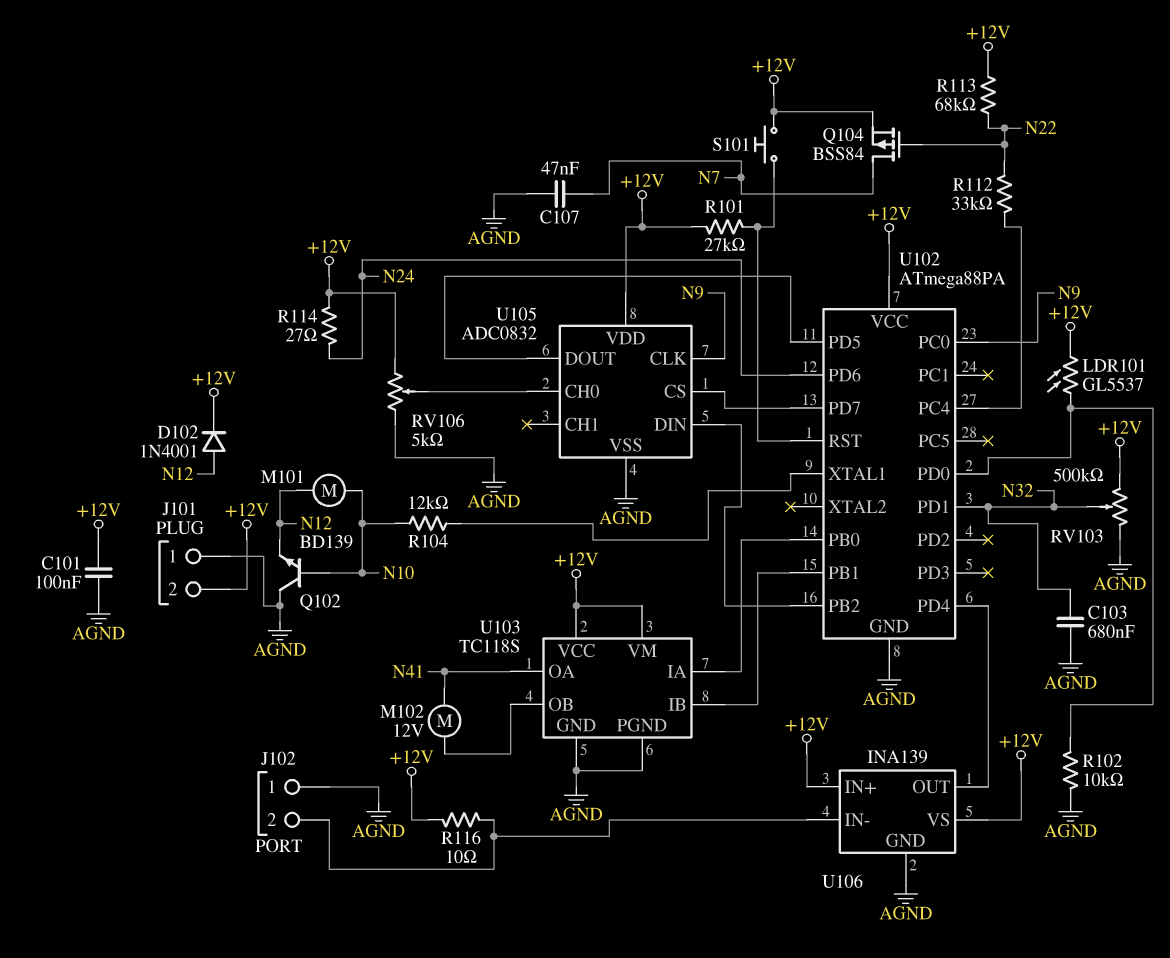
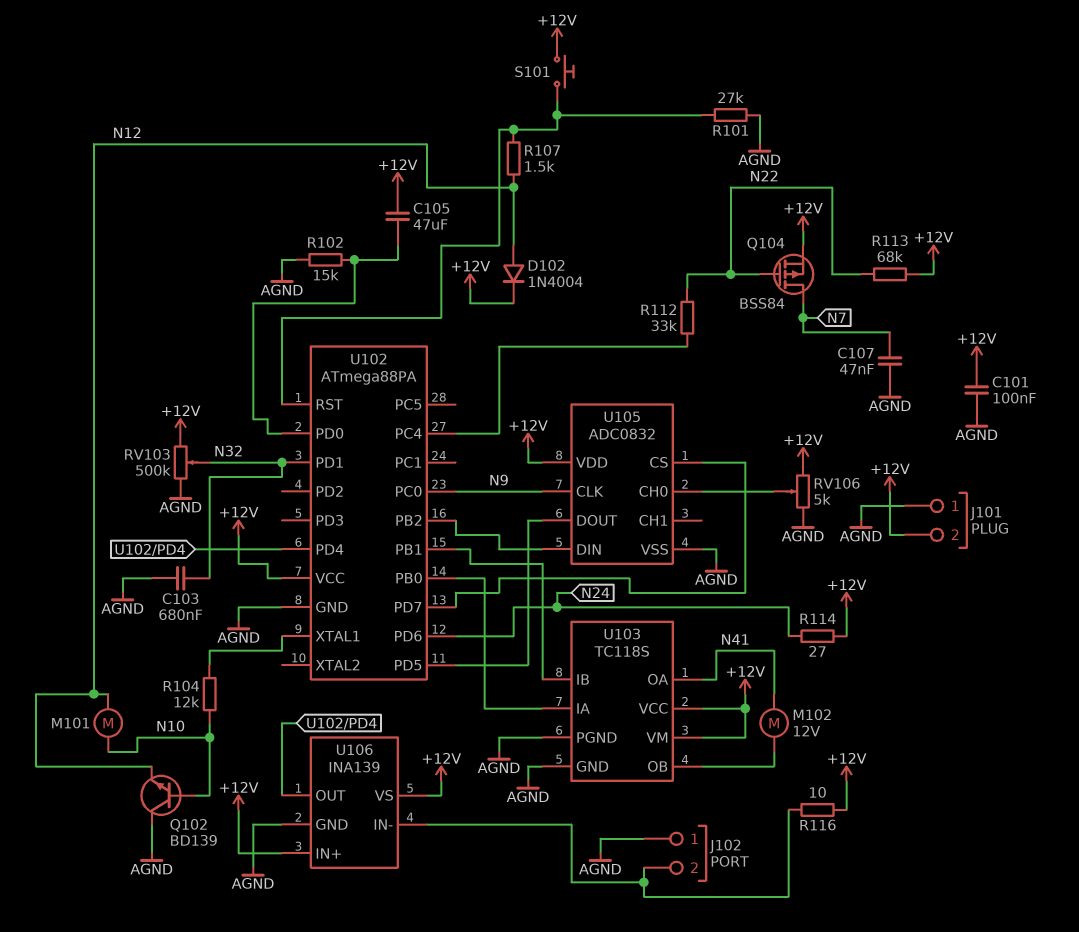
C105: none -> 47uF (+12V, U102/PD0)
D102: diode 1N4001 (A N12, K +12V) -> diode 1N4004 (A N12, K +12V)
LDR101: GL5537 (+12V, U102/PD0) -> none
R101: 27k (+12V, U102/RST) -> 27k (AGND, U102/RST)
R102: 10k (AGND, U102/PD0) -> 15k (AGND, U102/PD0)
R107: none -> 1.5k (N12, U102/RST)

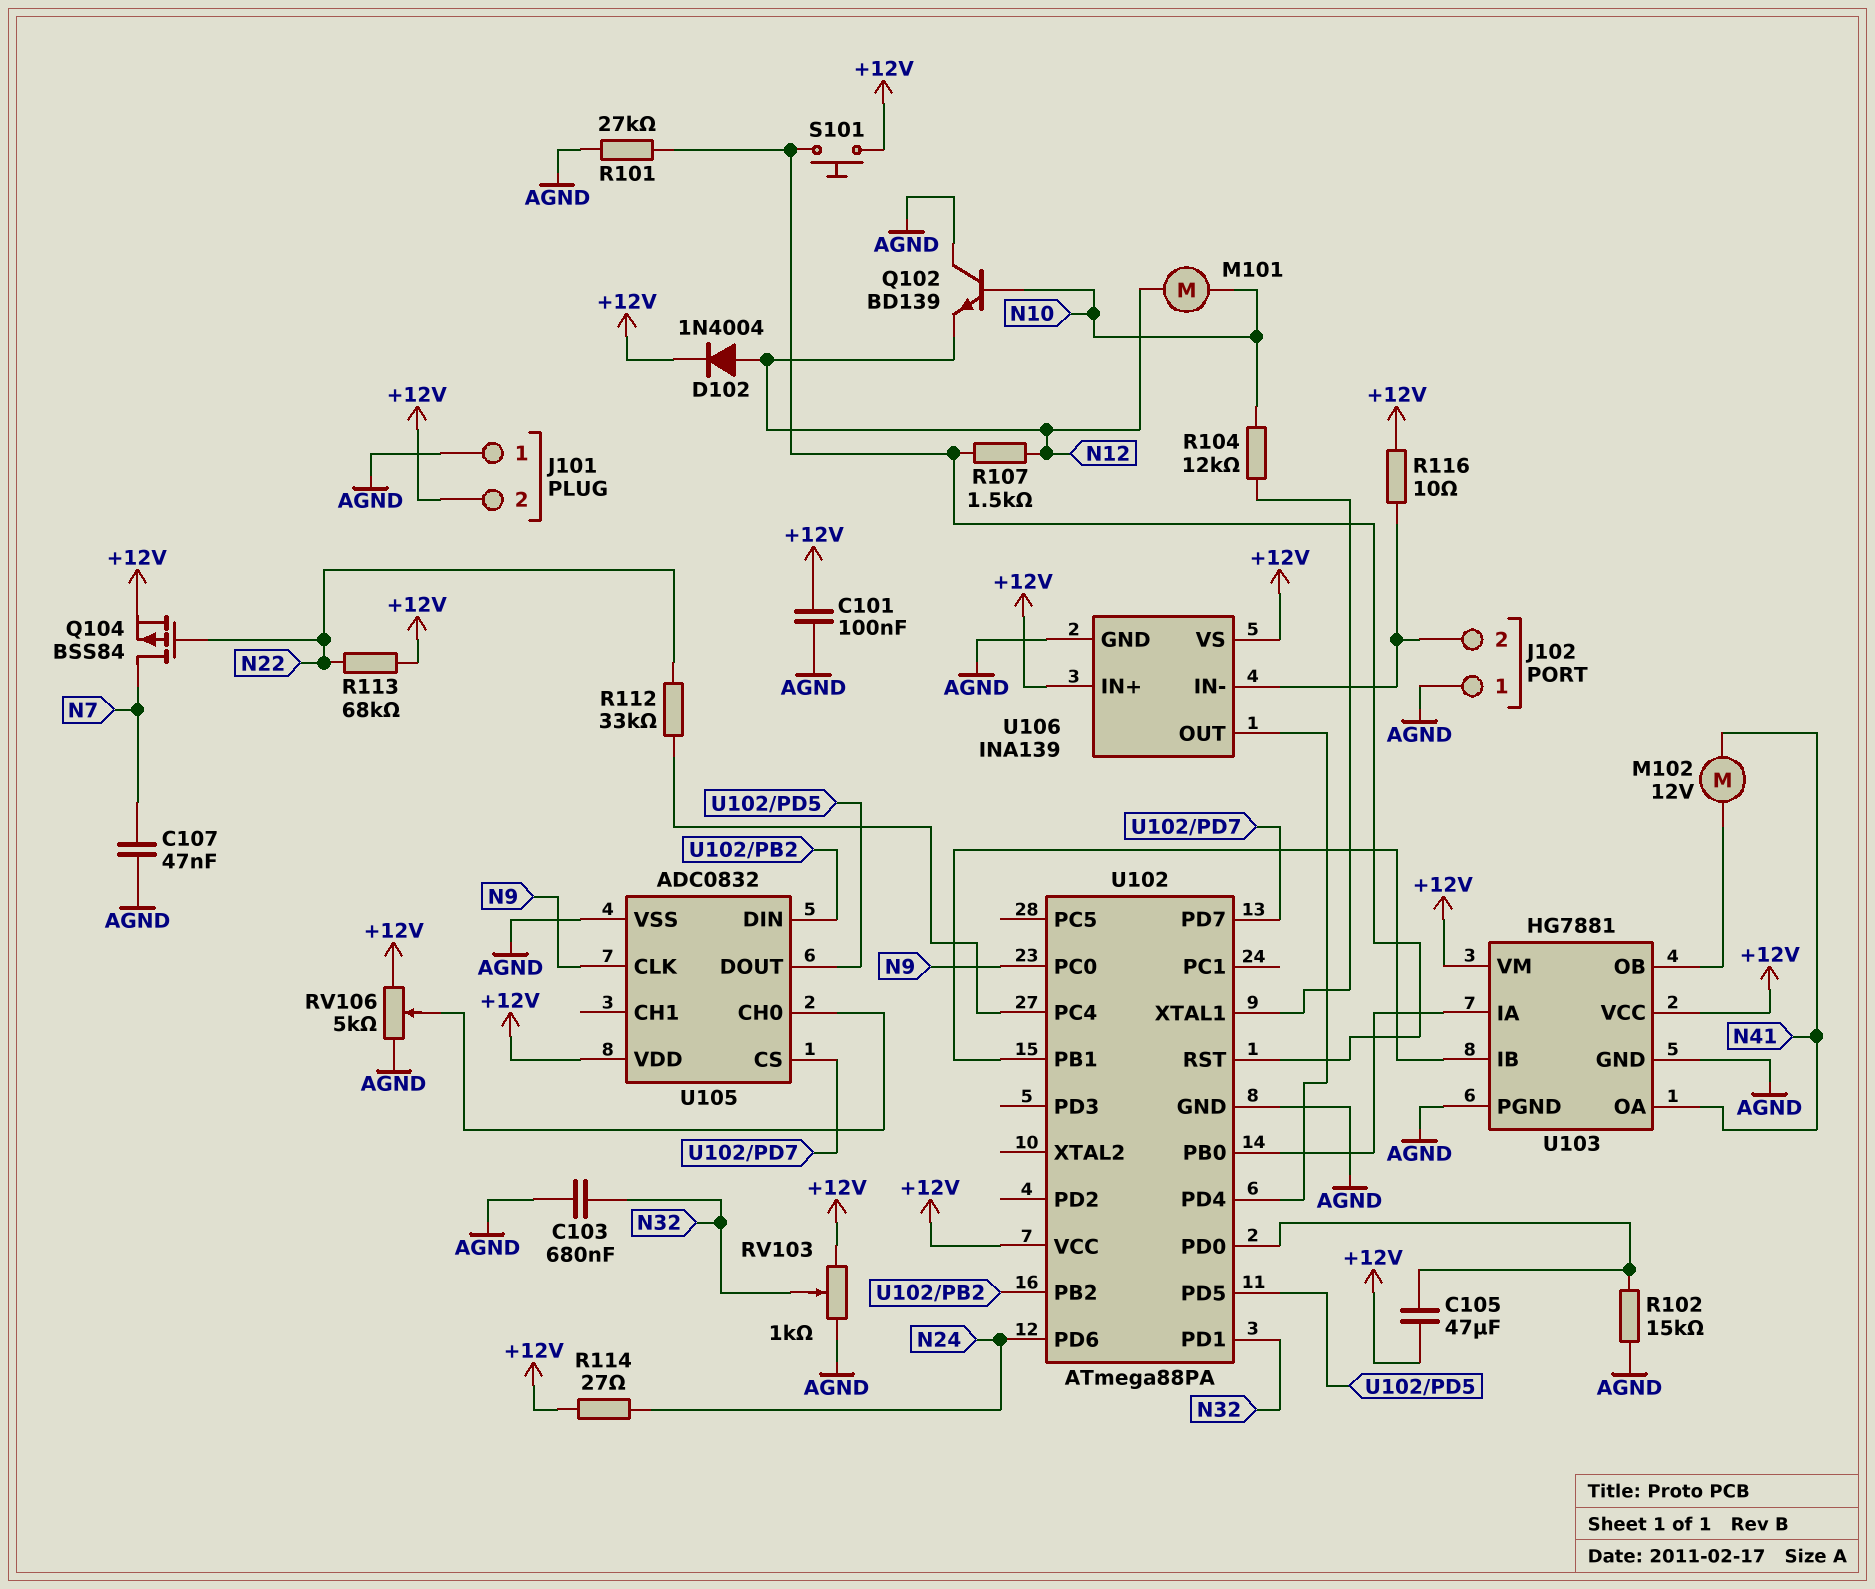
RV103: 500k (+12V, AGND, wiper N32) -> 1k (+12V, AGND, wiper N32)
U103: TC118S -> HG7881

